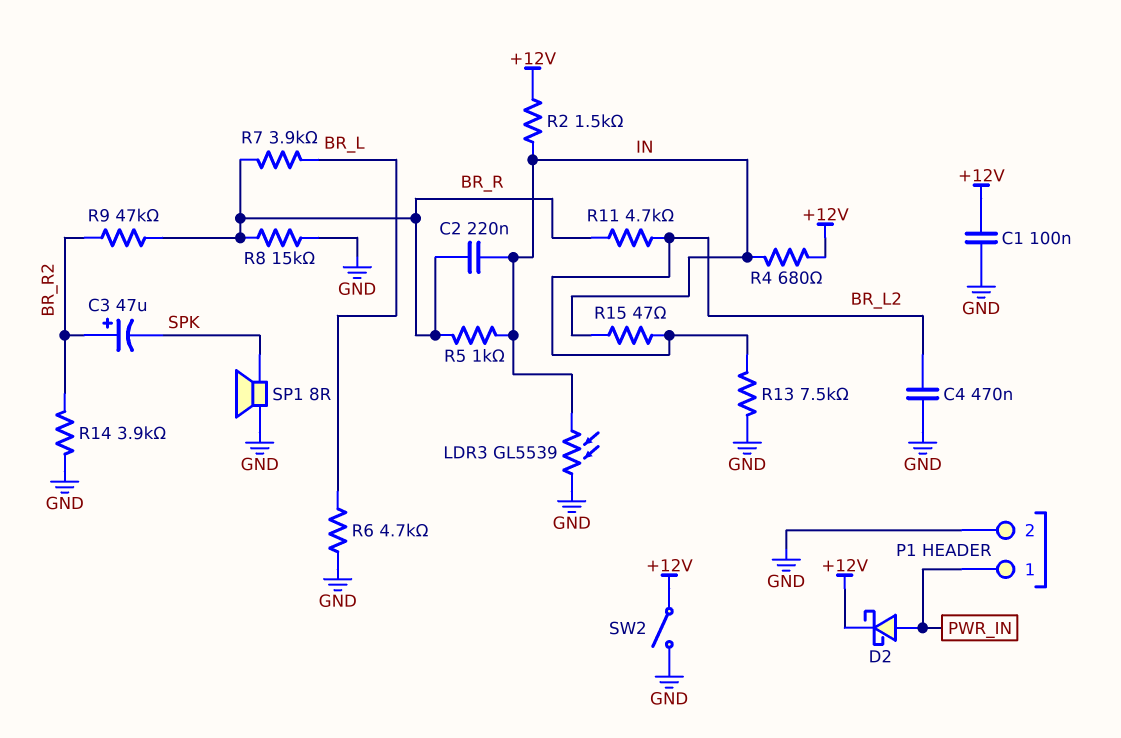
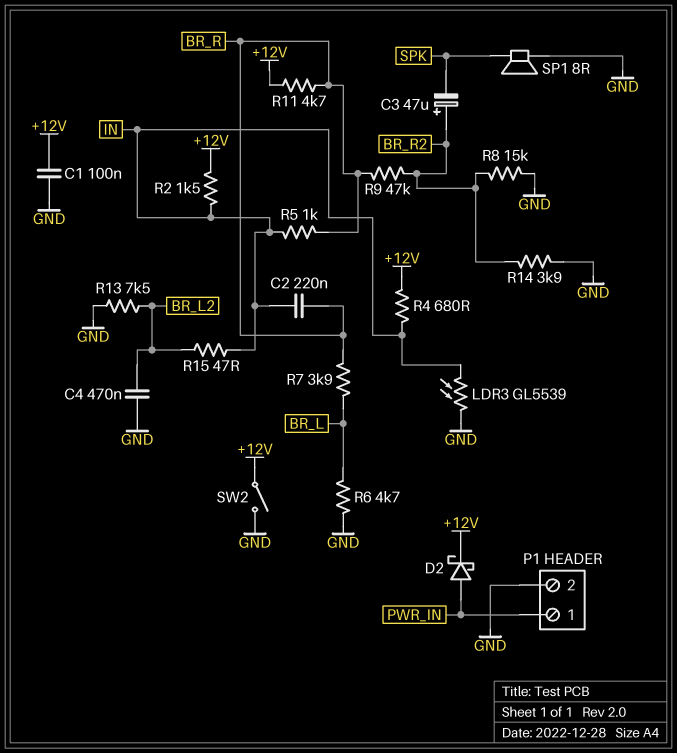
R8: 15k (BR_R, GND) -> 15k (BR_R2, GND)
R11: 4.7k (BR_L2, BR_R) -> 4.7k (+12V, BR_R)

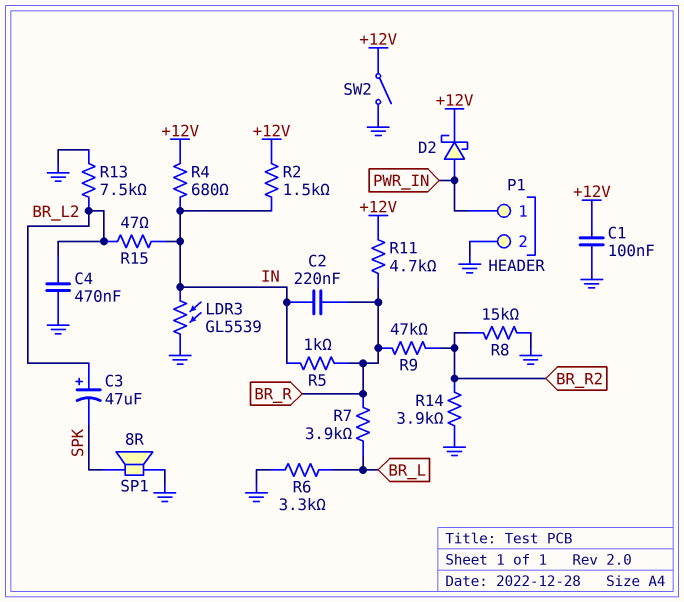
C3: 47uF (plus BR_R2, minus SPK) -> 47uF (plus BR_L2, minus SPK)
R6: 4.7k (BR_L, GND) -> 3.3k (BR_L, GND)

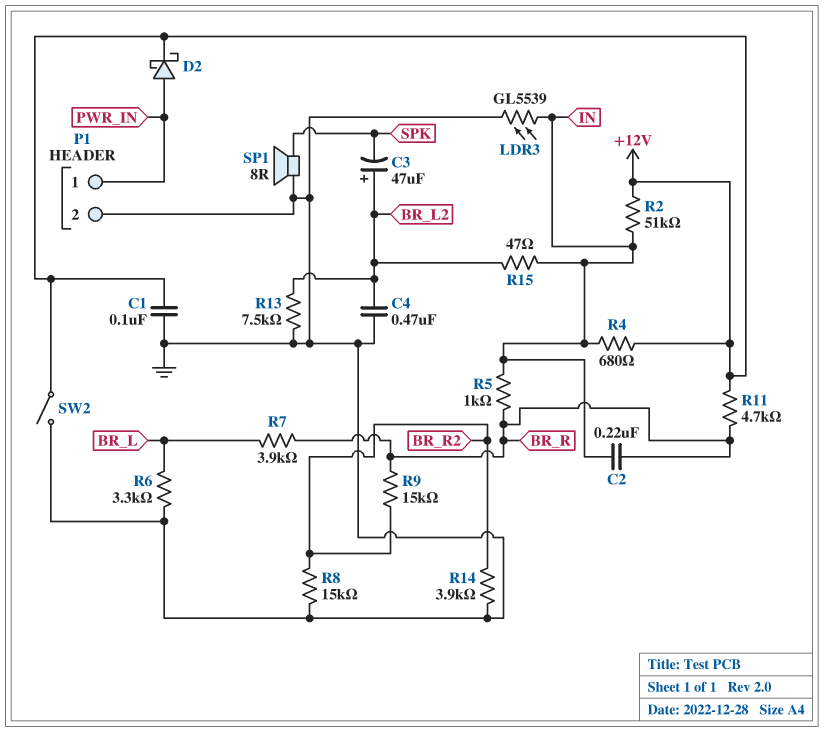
R2: 1.5k (+12V, IN) -> 51k (+12V, IN)
R9: 47k (BR_R, BR_R2) -> 15k (BR_R, BR_R2)

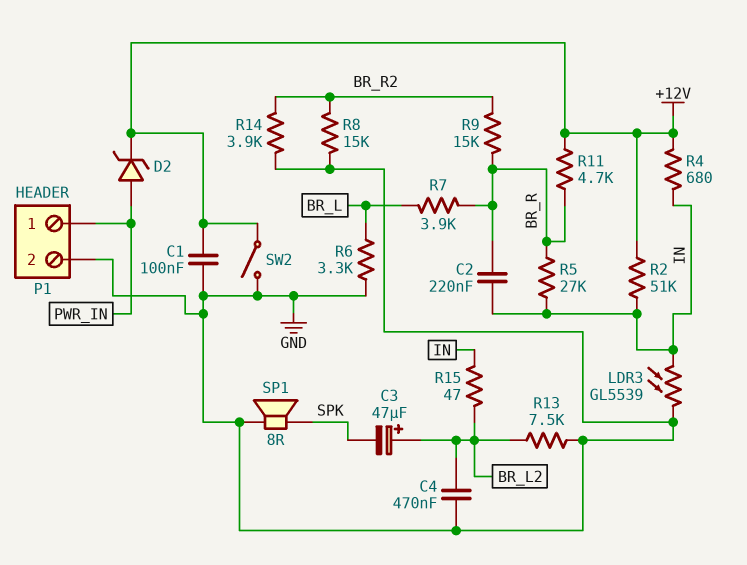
D2: schottky (A PWR_IN, K +12V) -> zener (A PWR_IN, K +12V)
R5: 1k (BR_R, IN) -> 27k (BR_R, IN)

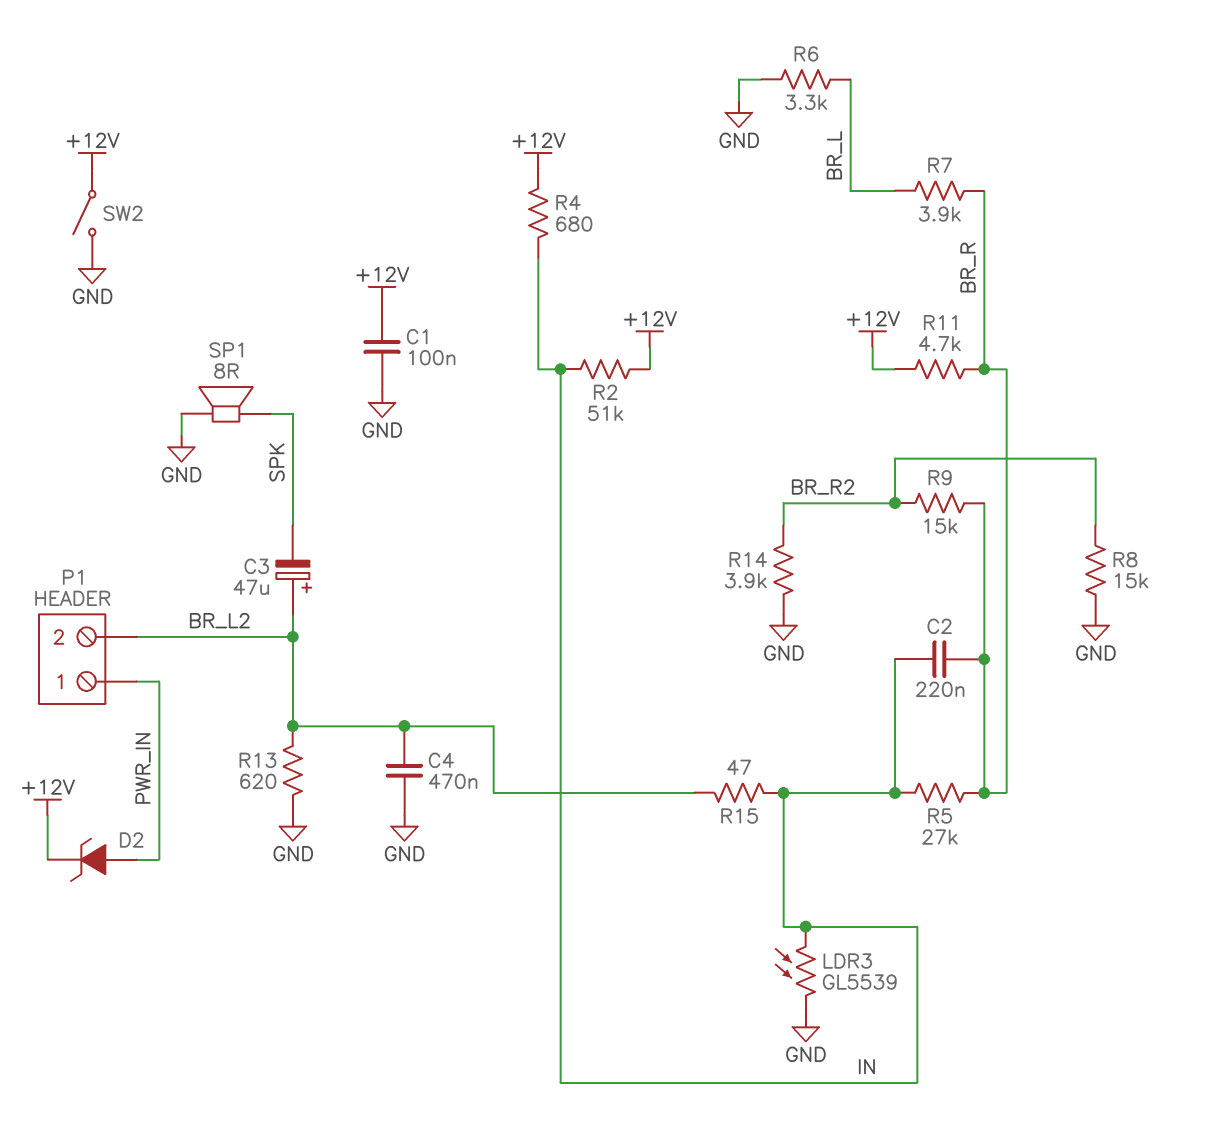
P1 pin 2: GND -> BR_L2
R13: 7.5k (BR_L2, GND) -> 620 (BR_L2, GND)

